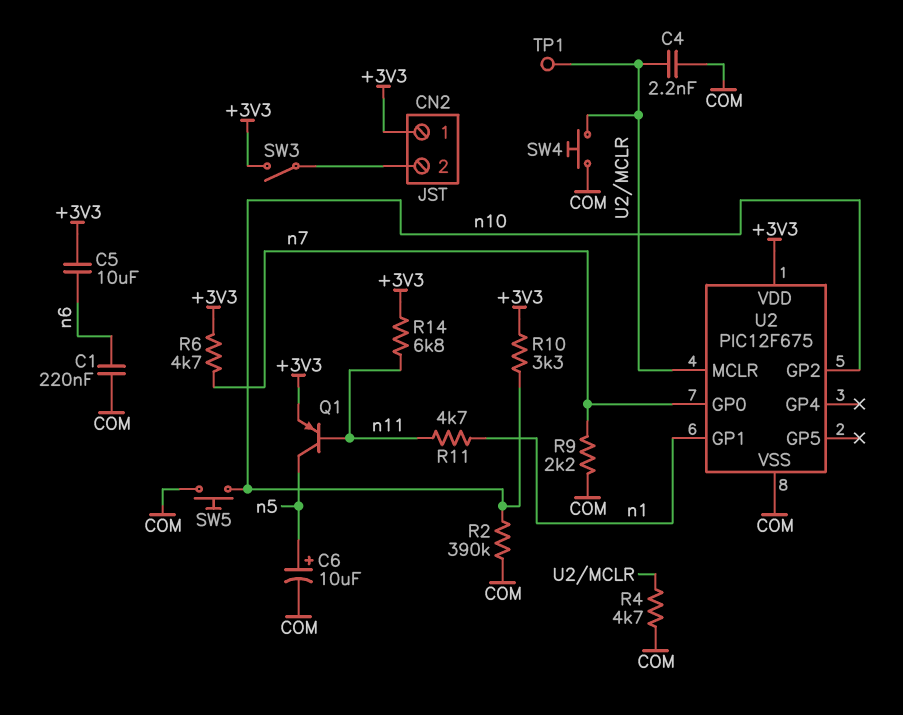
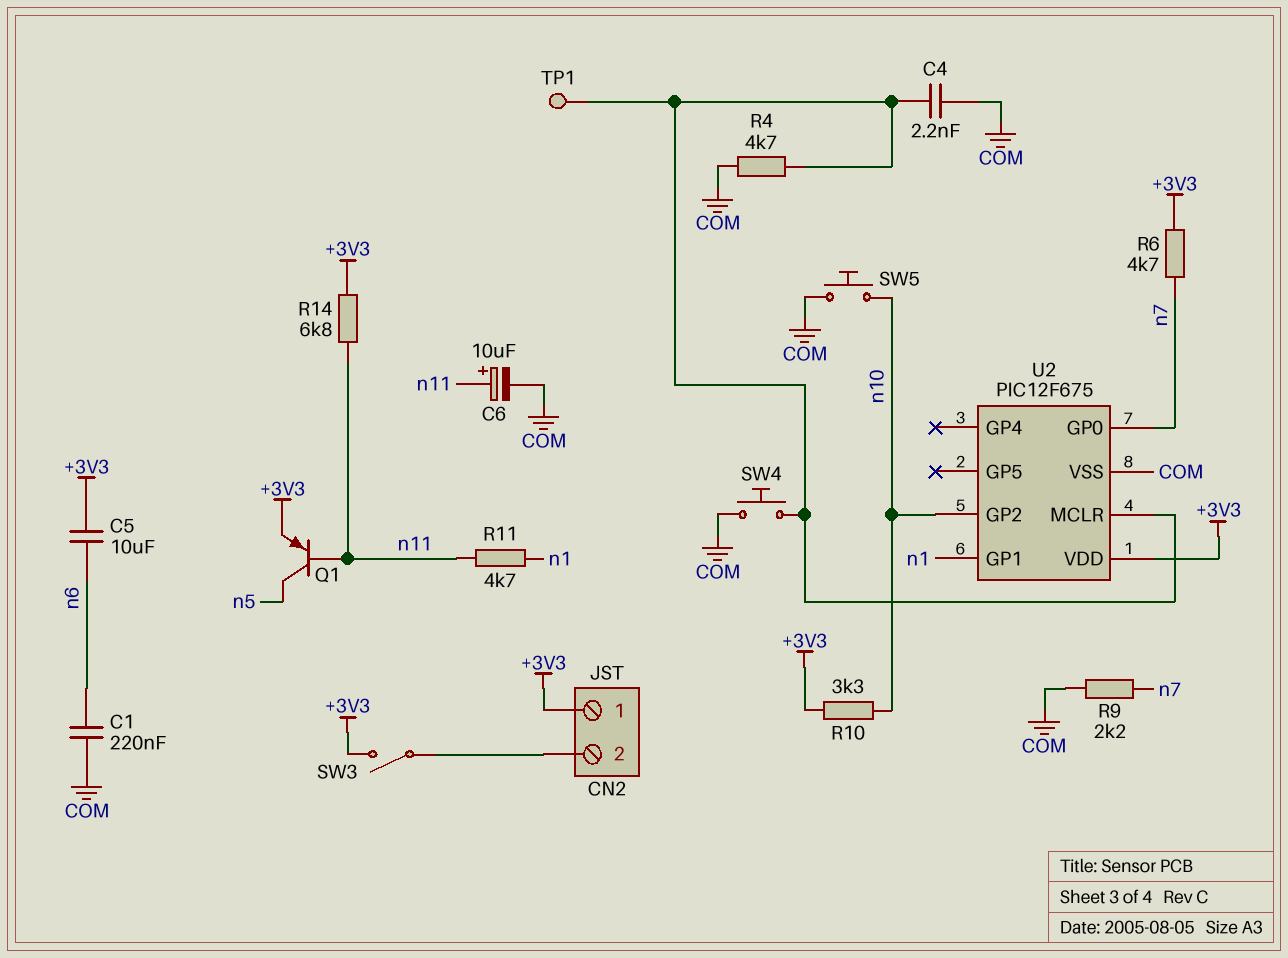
C6: 10uF (plus n5, minus COM) -> 10uF (plus n11, minus COM)
R2: 390k (COM, n10) -> none

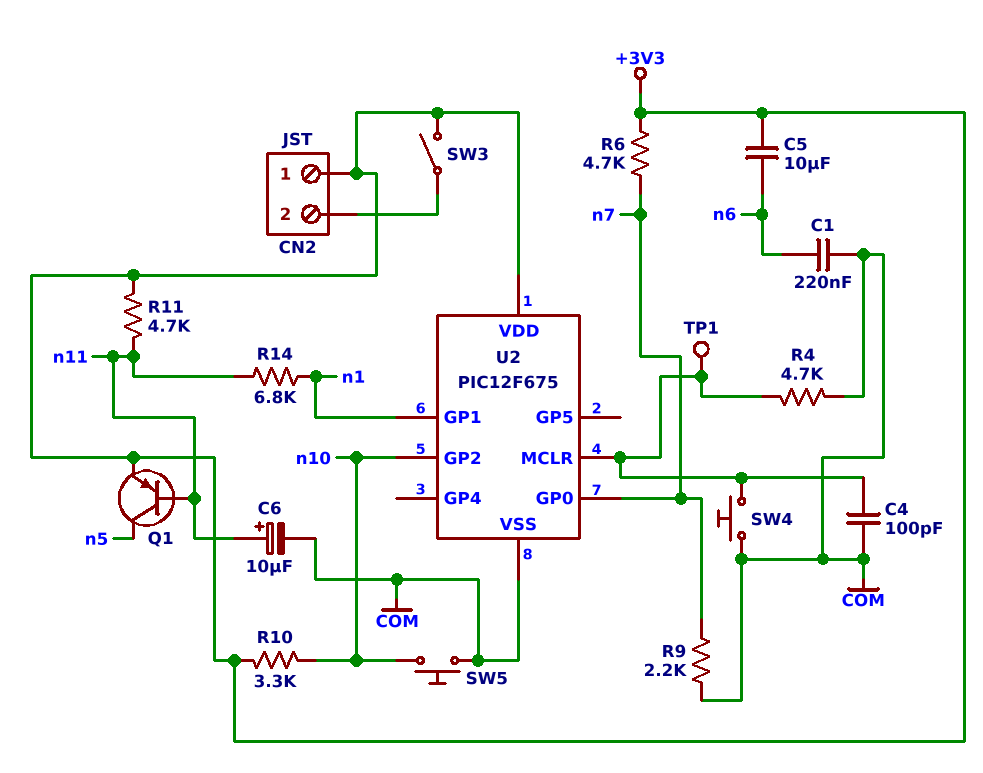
C4: 2.2nF (COM, U2/MCLR) -> 100pF (COM, U2/MCLR)
R11: 4.7k (n1, n11) -> 4.7k (+3V3, n11)
R14: 6.8k (+3V3, n11) -> 6.8k (n1, n11)

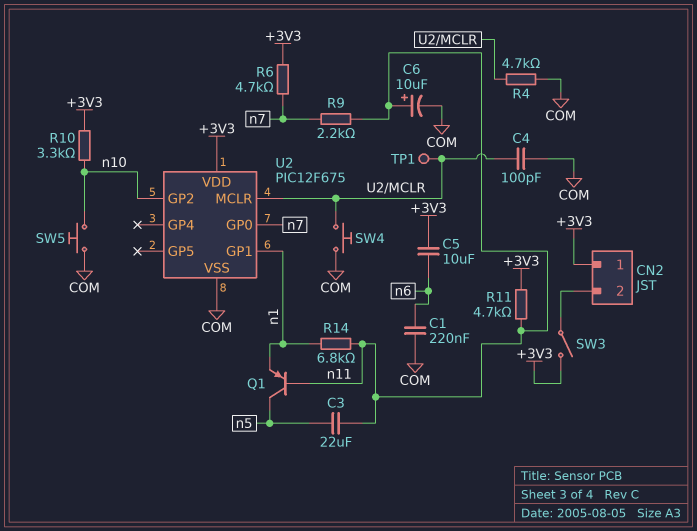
C3: none -> 22uF (n5, n11)
Q1: PNP (B n11, C n5, E +3V3) -> PNP (B n11, C n5, E n1)
R9: 2.2k (COM, n7) -> 2.2k (n7, n11)

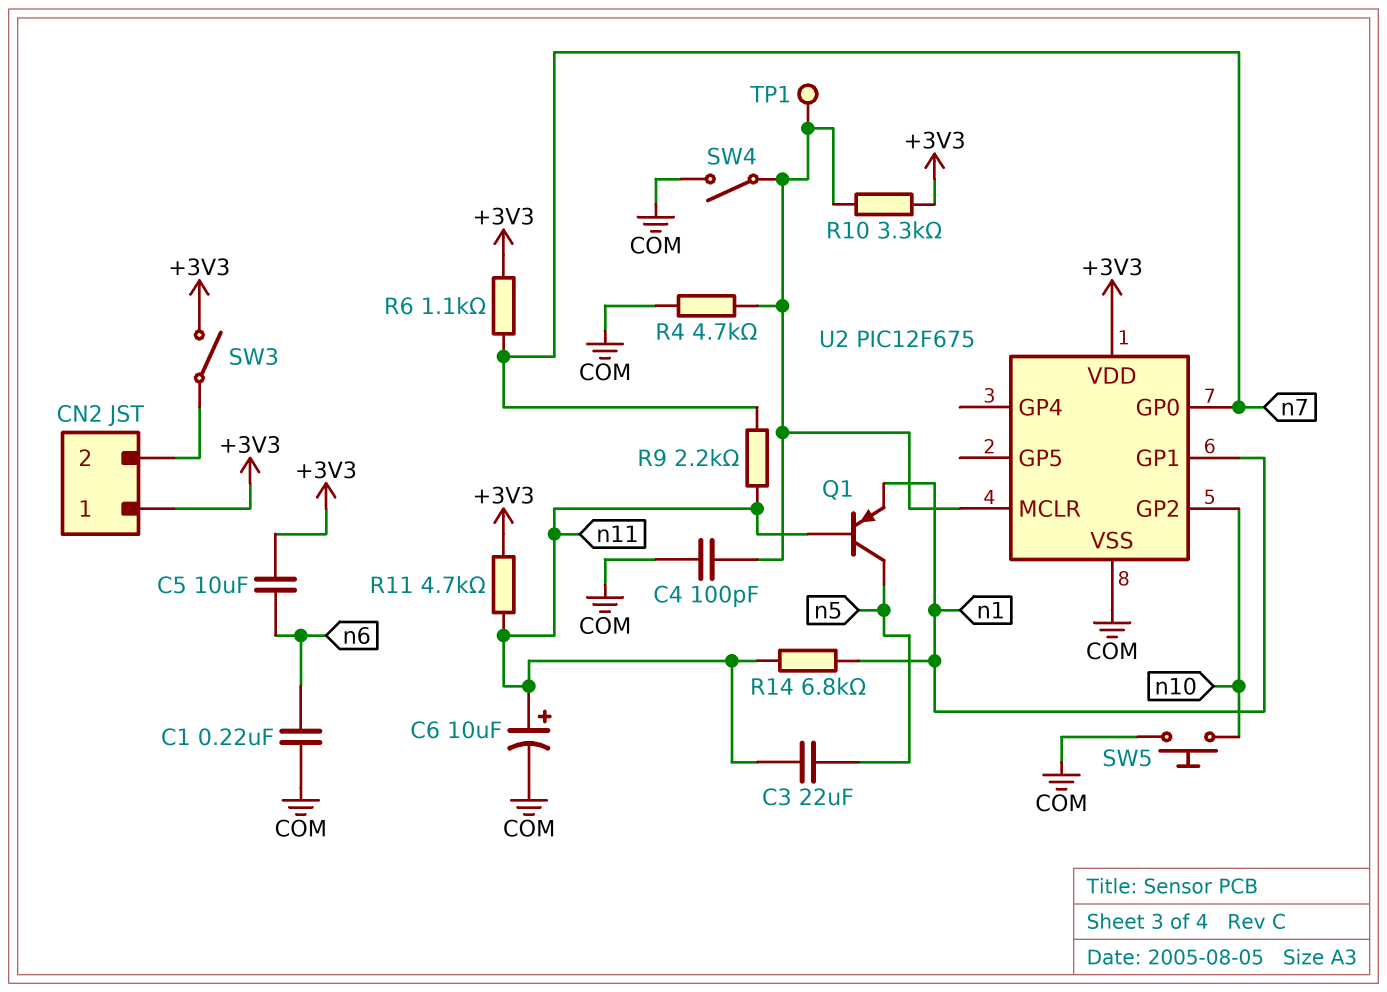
R6: 4.7k (+3V3, n7) -> 1.1k (+3V3, n7)
R10: 3.3k (+3V3, n10) -> 3.3k (+3V3, U2/MCLR)
SW4: button (COM, U2/MCLR) -> switch (COM, U2/MCLR)

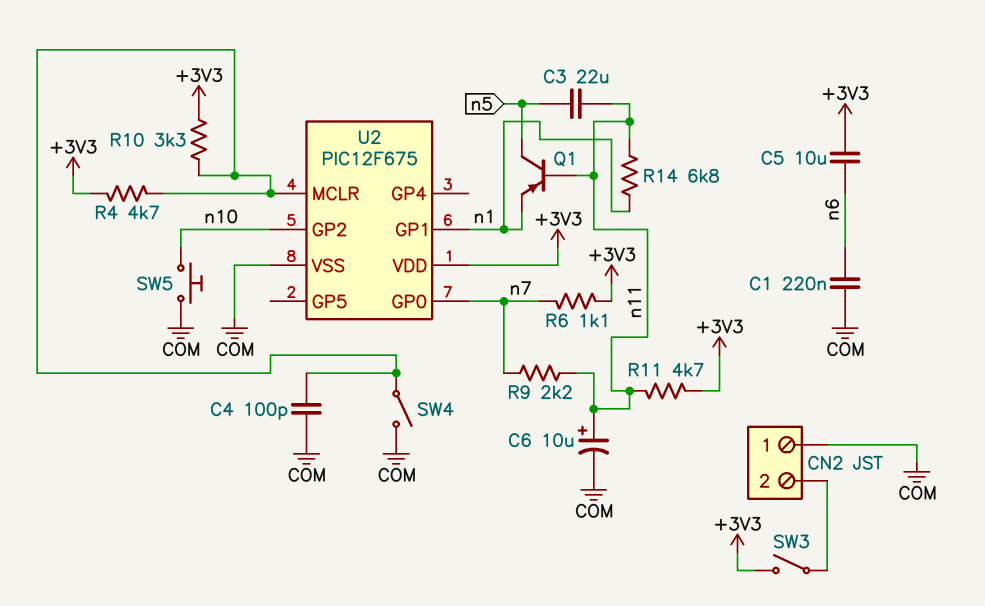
CN2 pin 1: +3V3 -> COM
R4: 4.7k (COM, U2/MCLR) -> 4.7k (+3V3, U2/MCLR)
TP1: test point (U2/MCLR) -> none

